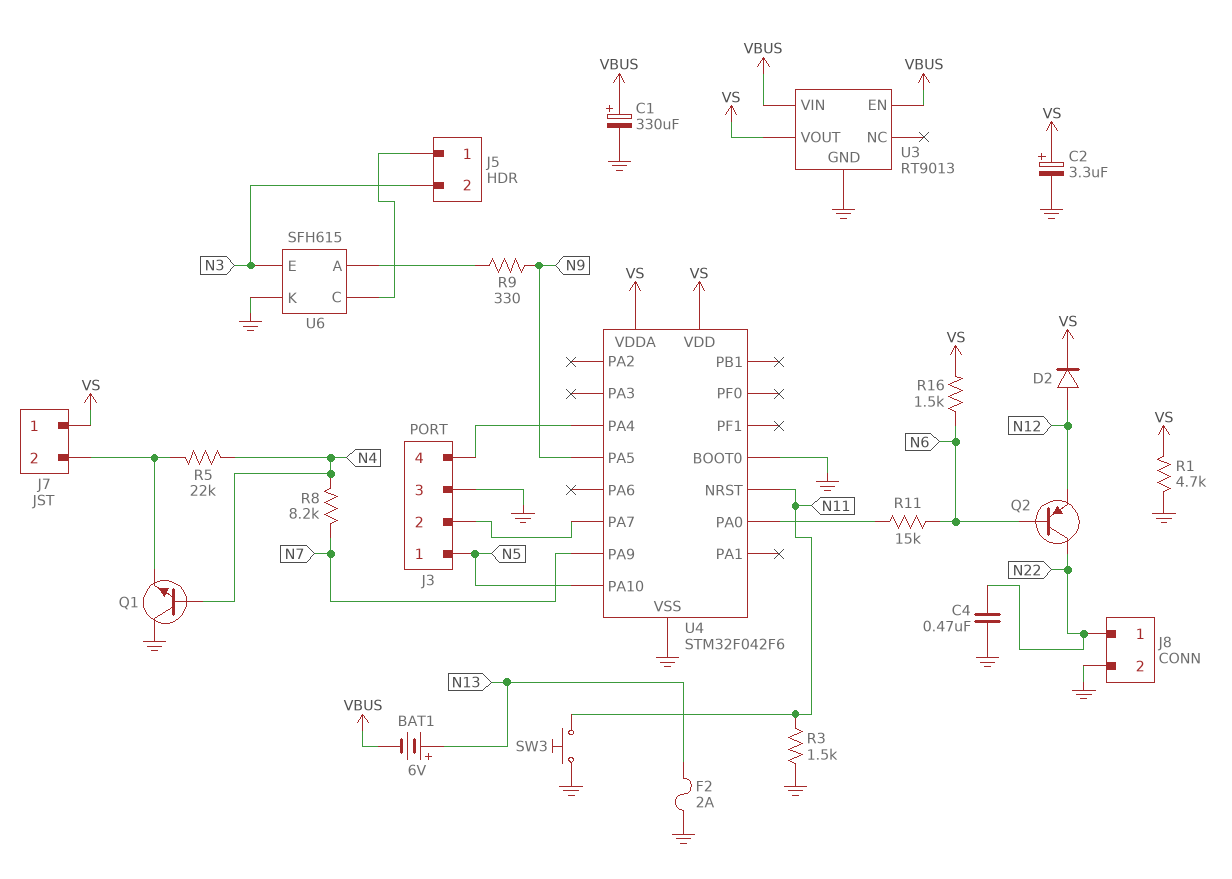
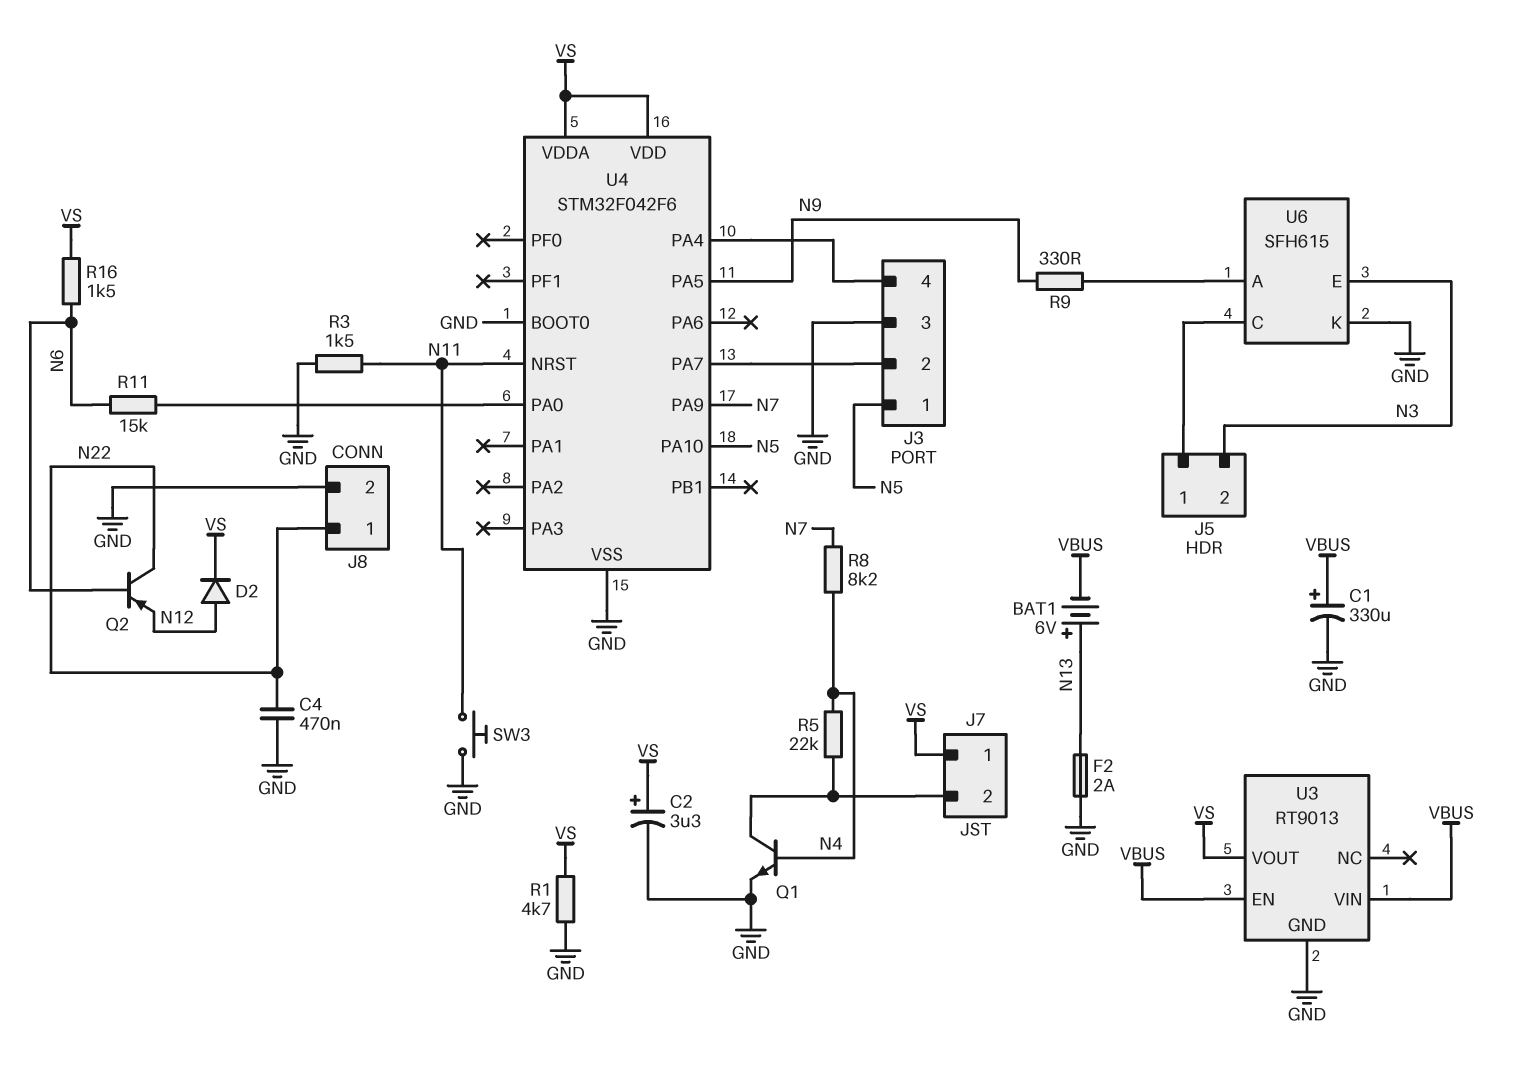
Q1: NPN (B N4, C GND, E J7/2) -> NPN (B N4, C J7/2, E GND)

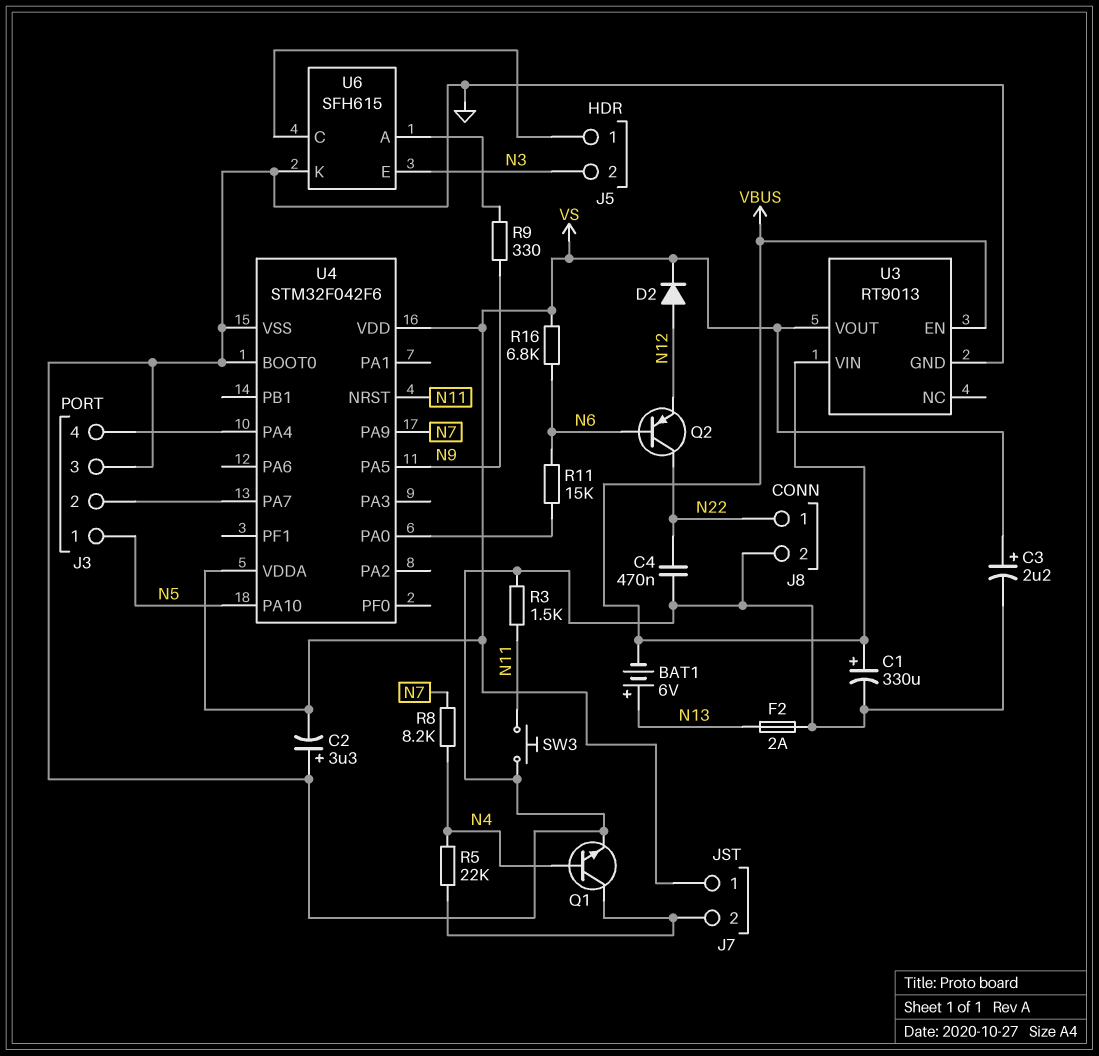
C2: 3.3uF (plus VS, minus GND) -> 3.3uF (plus GND, minus VS)
C3: none -> 2.2uF (plus VS, minus GND)
R1: 4.7k (GND, VS) -> none
R16: 1.5k (N6, VS) -> 6.8k (N6, VS)

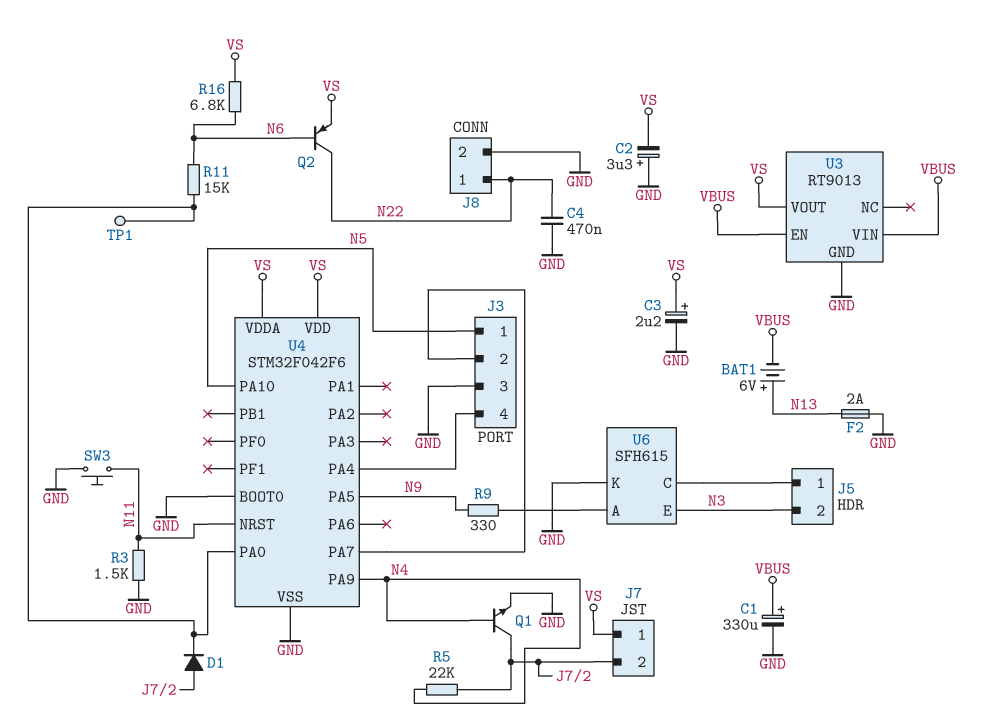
D1: none -> diode (A J7/2, K U4/PA0)
D2: diode (A N12, K VS) -> none
Q2: PNP (B N6, C N22, E N12) -> PNP (B N6, C N22, E VS)
R8: 8.2k (N4, N7) -> none
TP1: none -> test point (U4/PA0)
U4 pin PA9: N7 -> N4

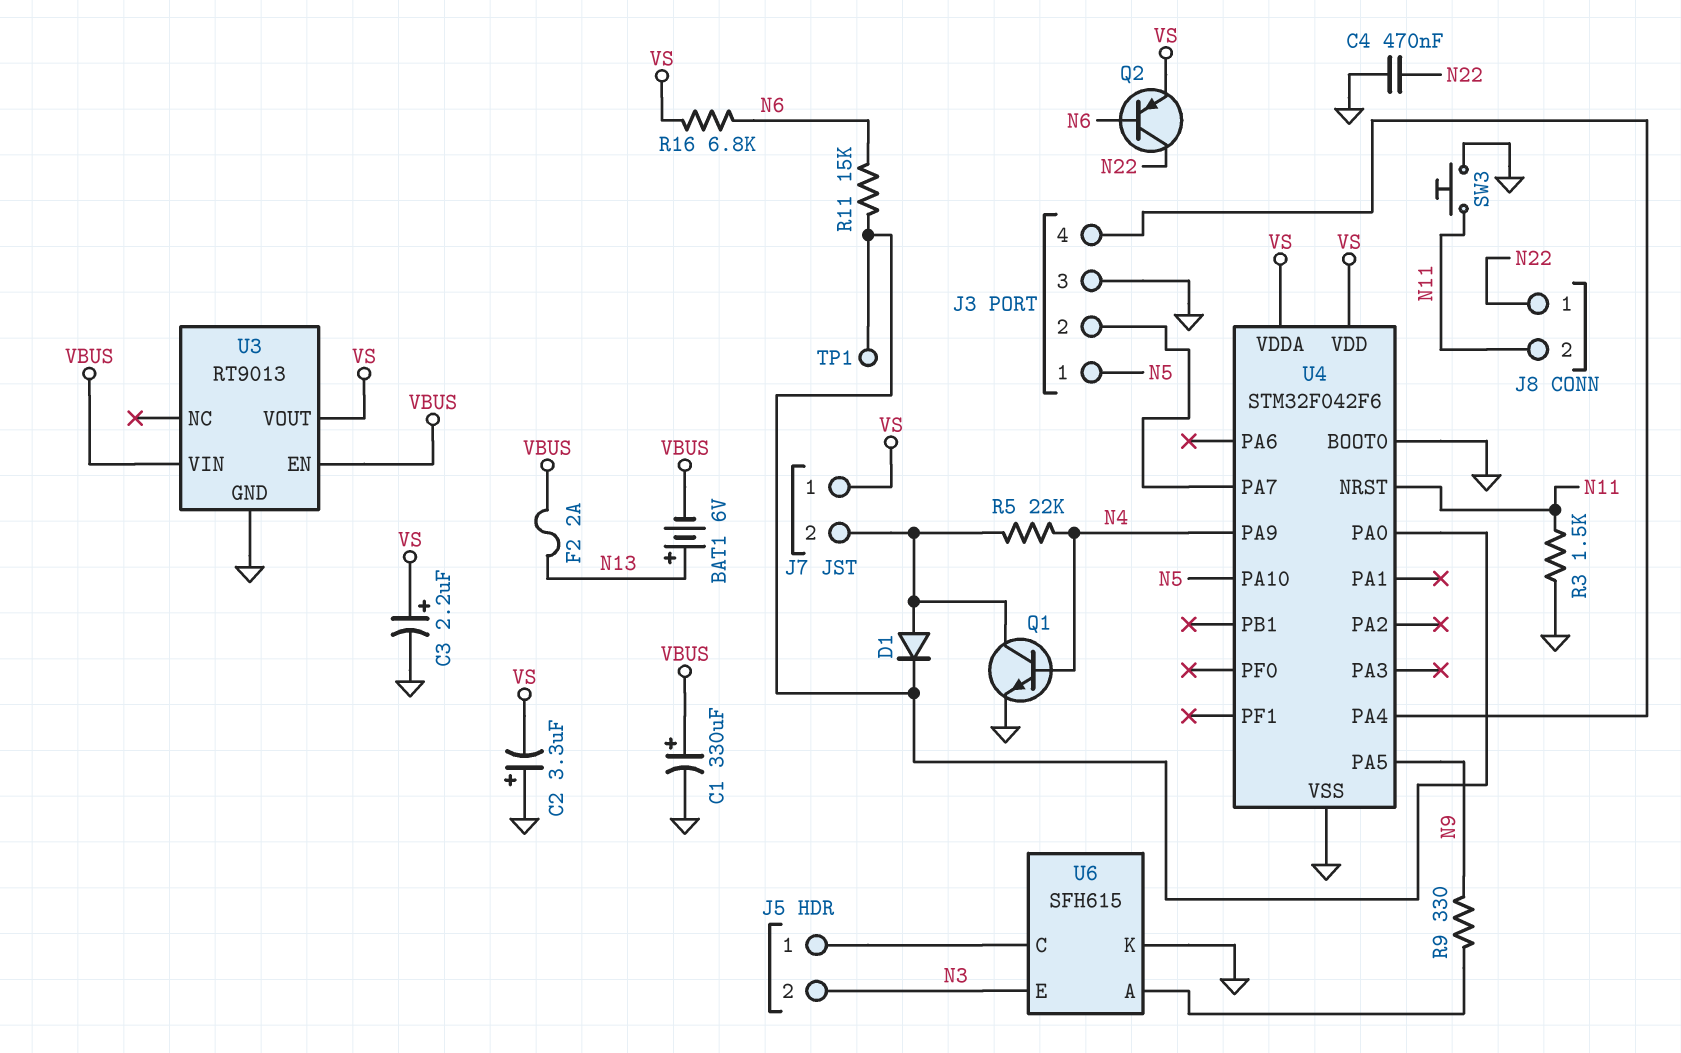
F2: 2A (GND, N13) -> 2A (N13, VBUS)
J8 pin 2: GND -> N11

